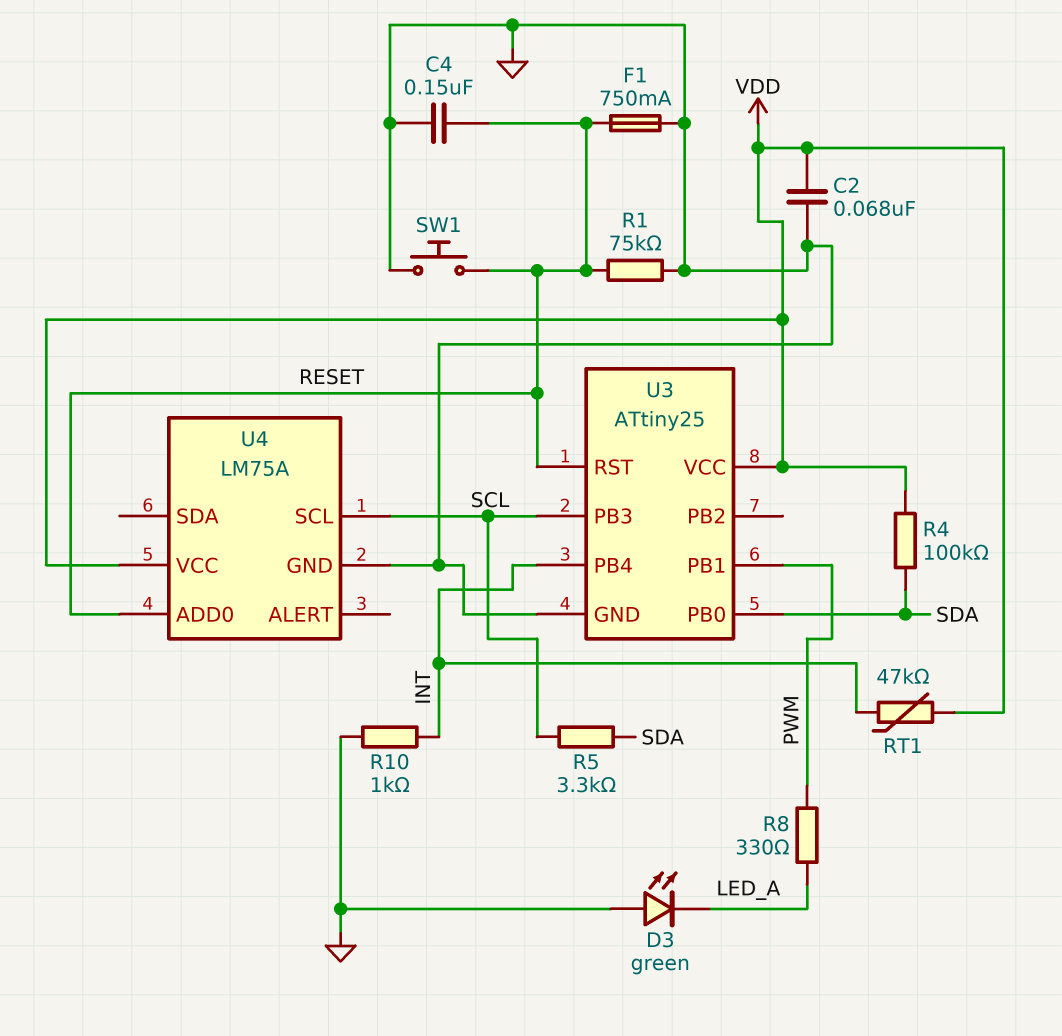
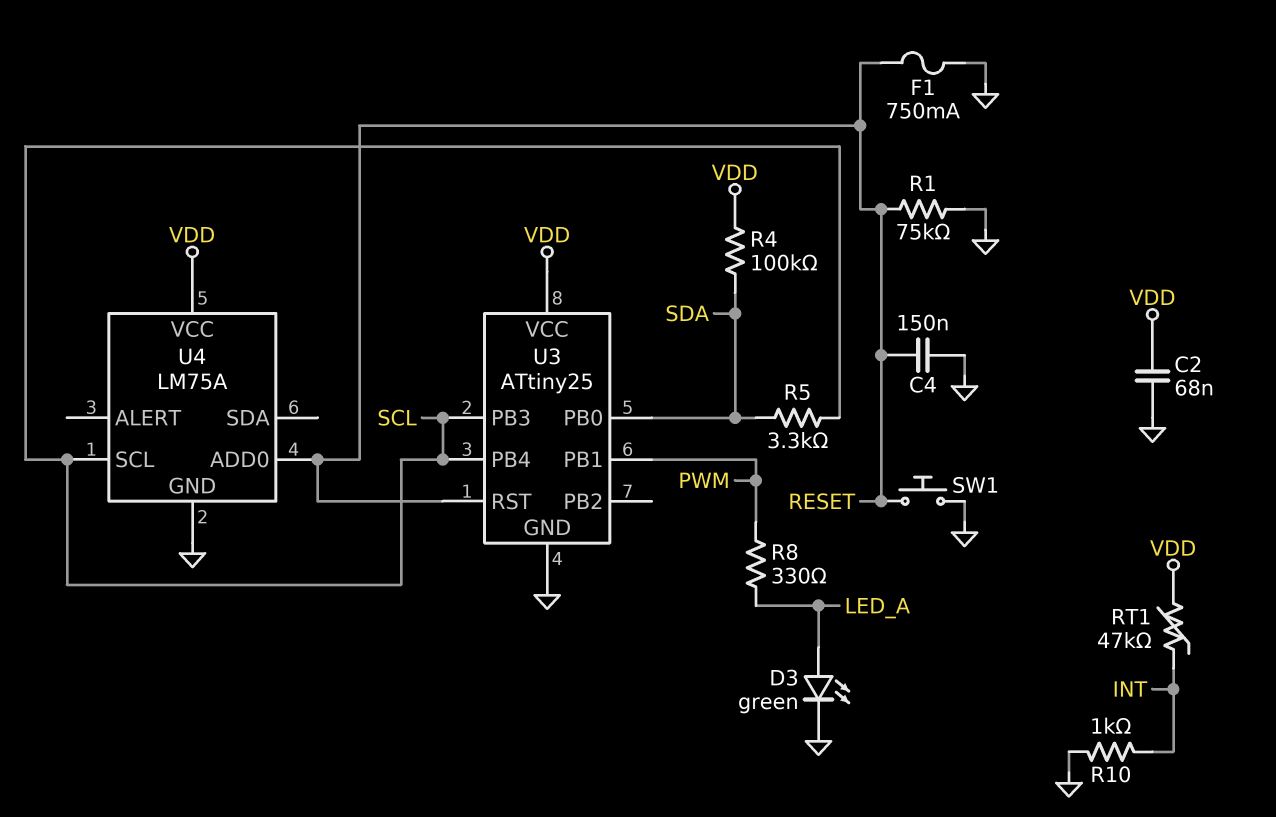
D3: LED green (A GND, K LED_A) -> LED green (A LED_A, K GND)
U3 pin PB4: INT -> SCL

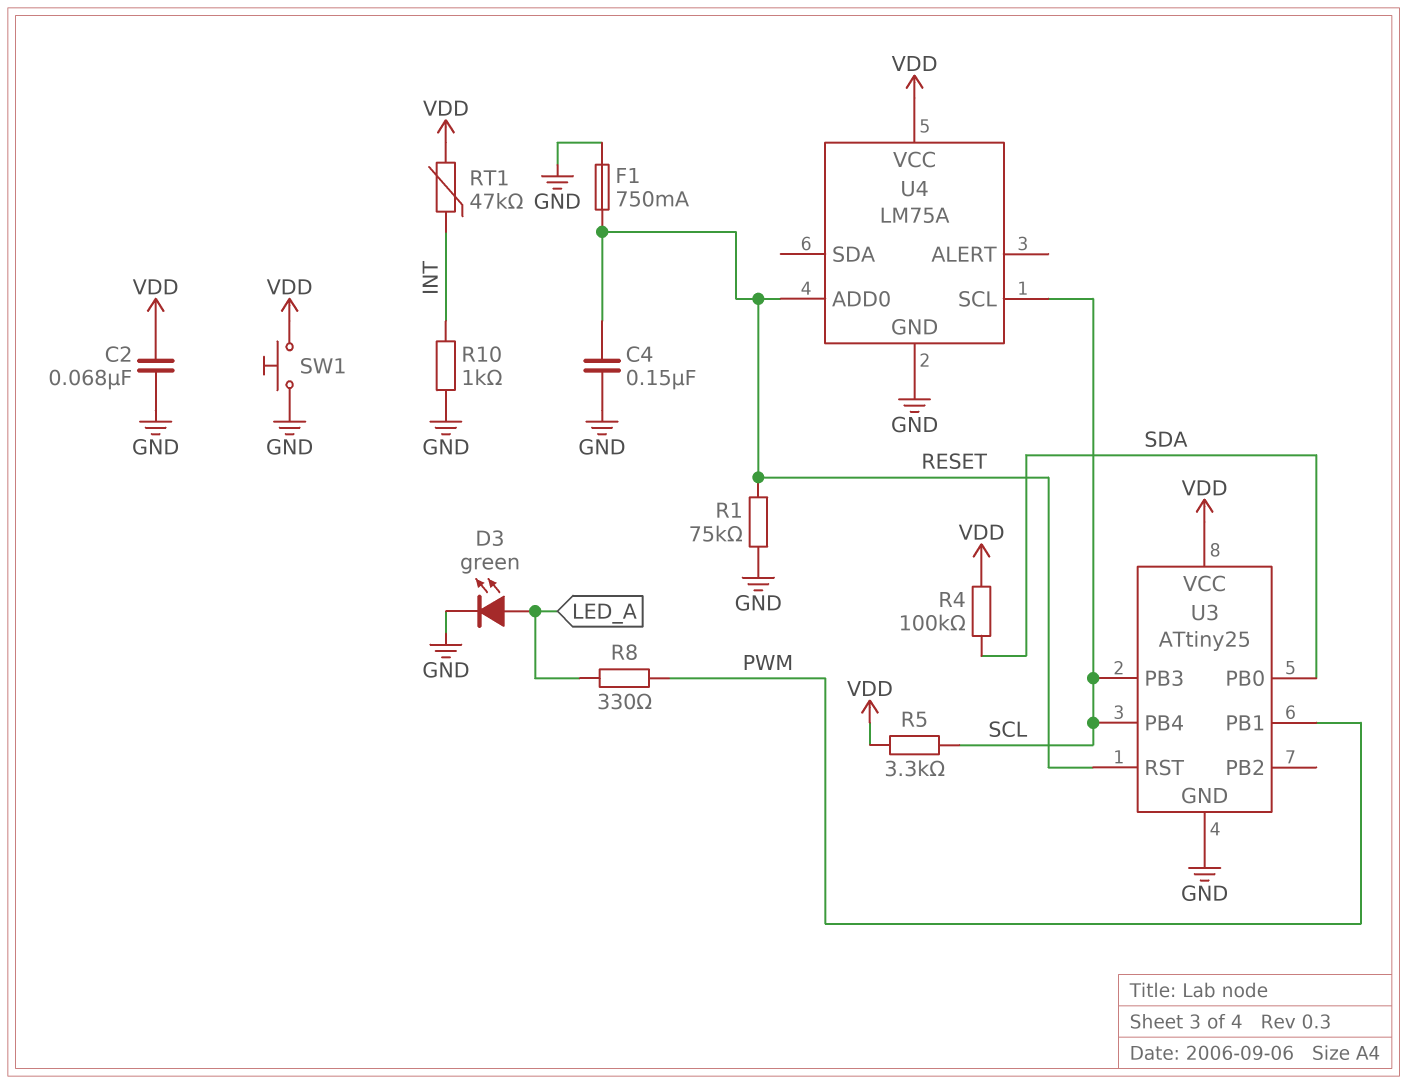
R5: 3.3k (SCL, SDA) -> 3.3k (SCL, VDD)
SW1: button (GND, RESET) -> button (GND, VDD)

